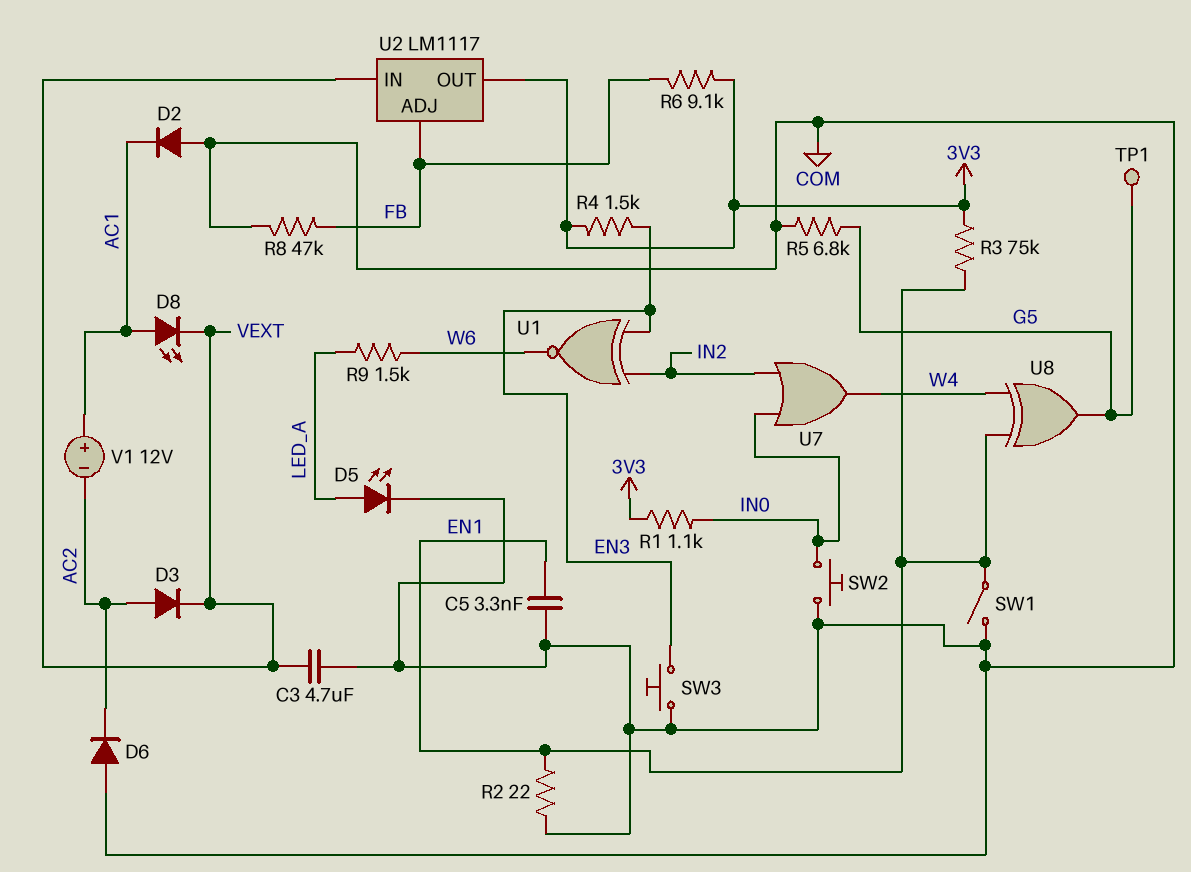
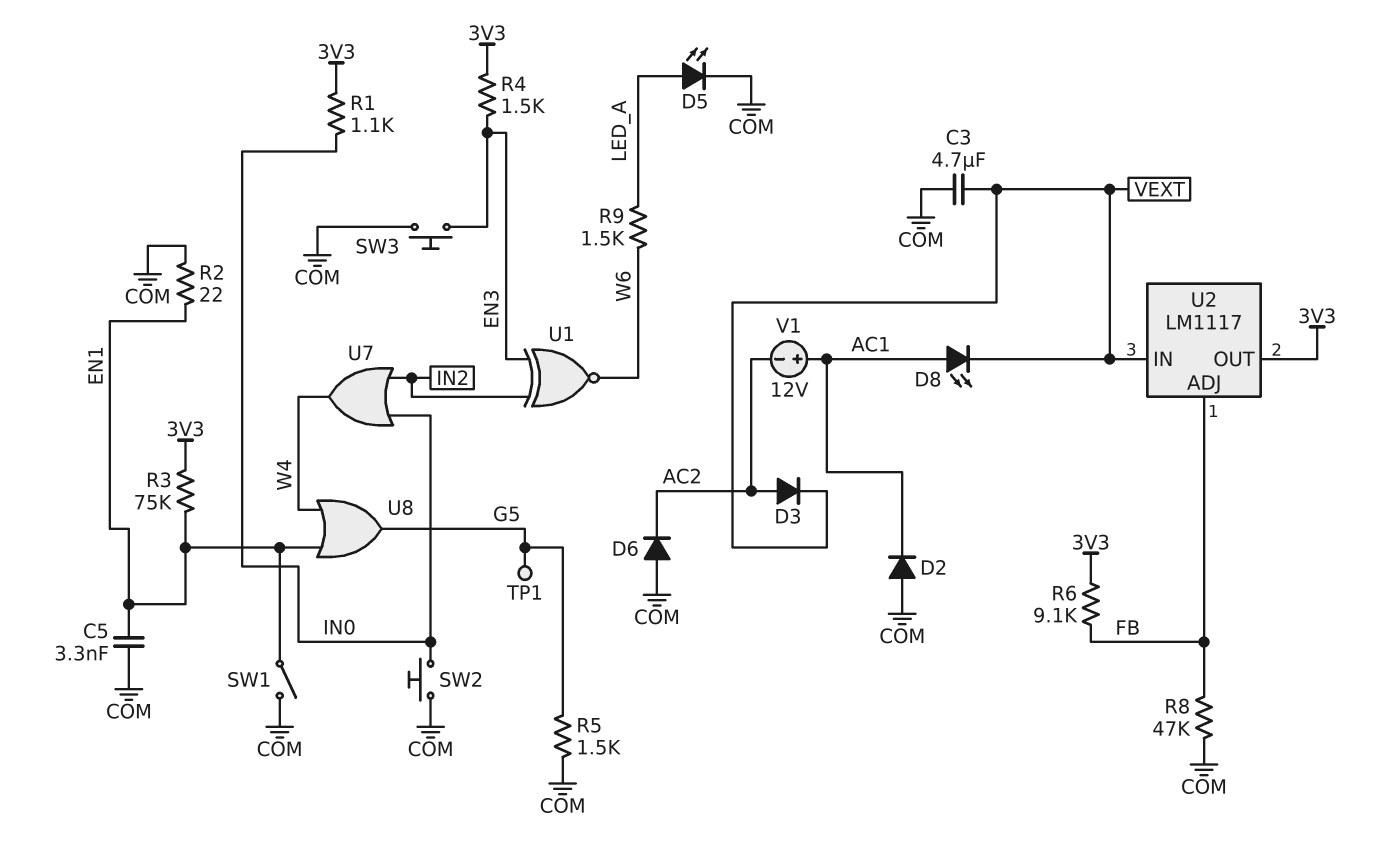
R5: 6.8k (COM, G5) -> 1.5k (COM, G5)
U8: XOR (in EN1, in W4, out G5) -> OR (in EN1, in W4, out G5)

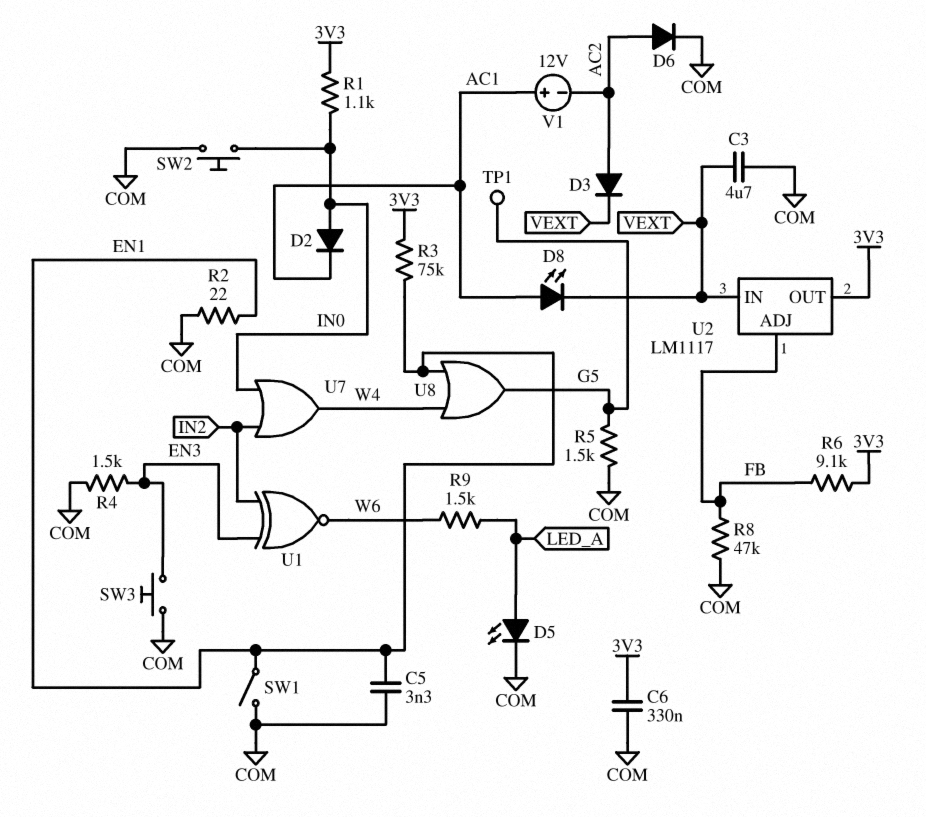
C6: none -> 330nF (3V3, COM)
D2: diode (A COM, K AC1) -> diode (A IN0, K AC1)
D6: diode (A COM, K AC2) -> diode (A AC2, K COM)
R4: 1.5k (3V3, EN3) -> 1.5k (COM, EN3)

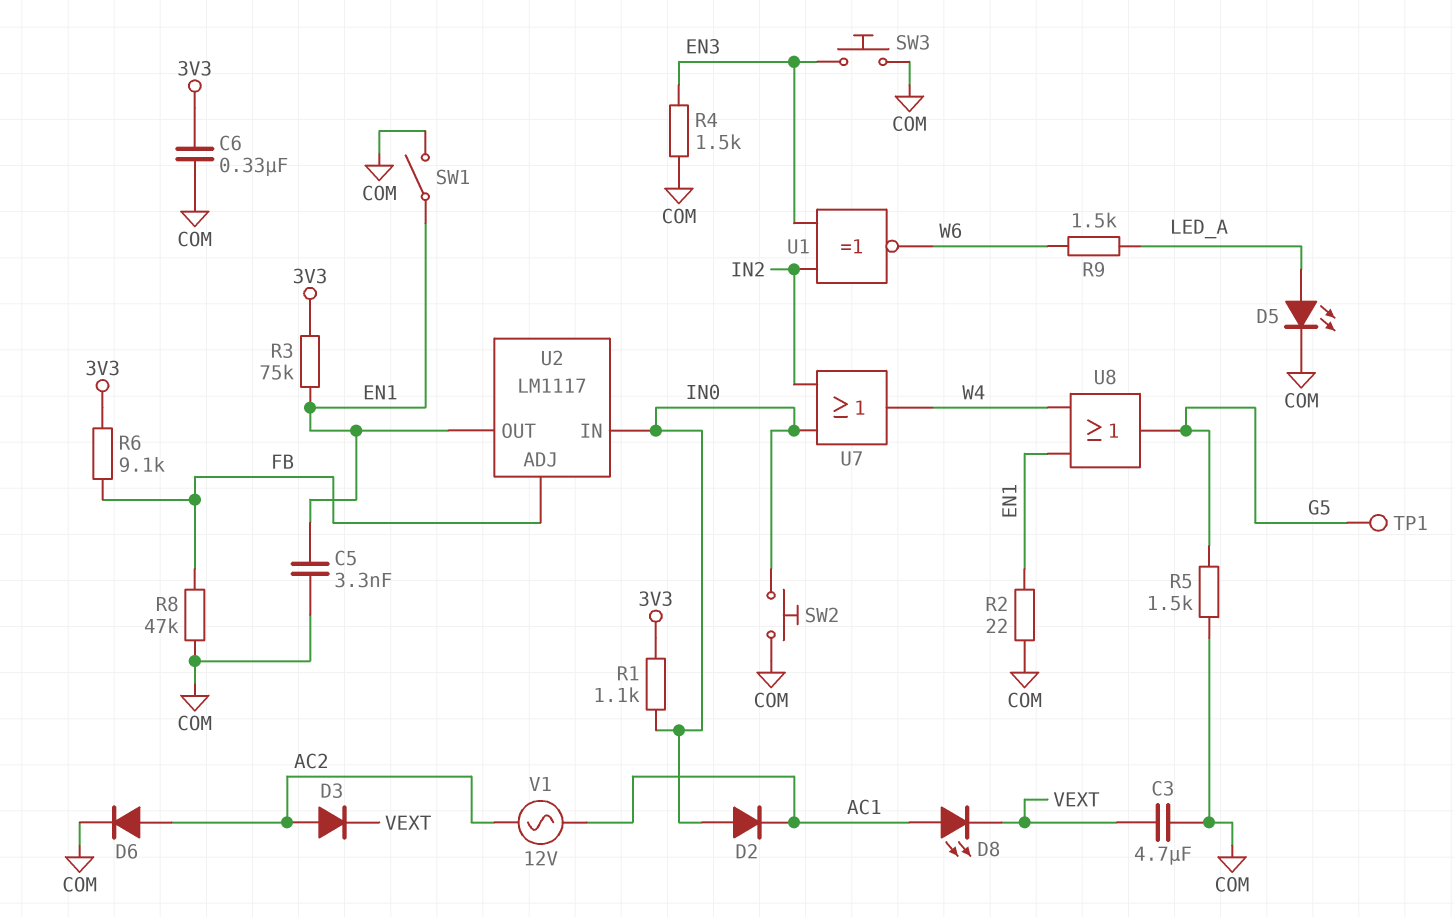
U2 pin IN: VEXT -> IN0
U2 pin OUT: 3V3 -> EN1
V1: 12V (plus AC1, minus AC2) -> AC 12V (AC1, AC2)

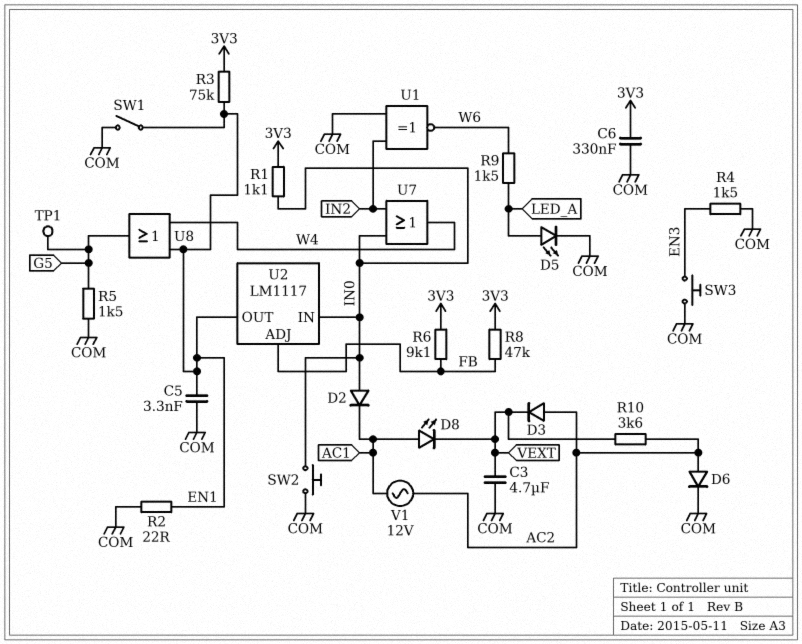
R8: 47k (COM, FB) -> 47k (3V3, FB)
R10: none -> 3.6k (AC2, VEXT)
U1: XNOR (in EN3, in IN2, out W6) -> XNOR (in COM, in IN2, out W6)

